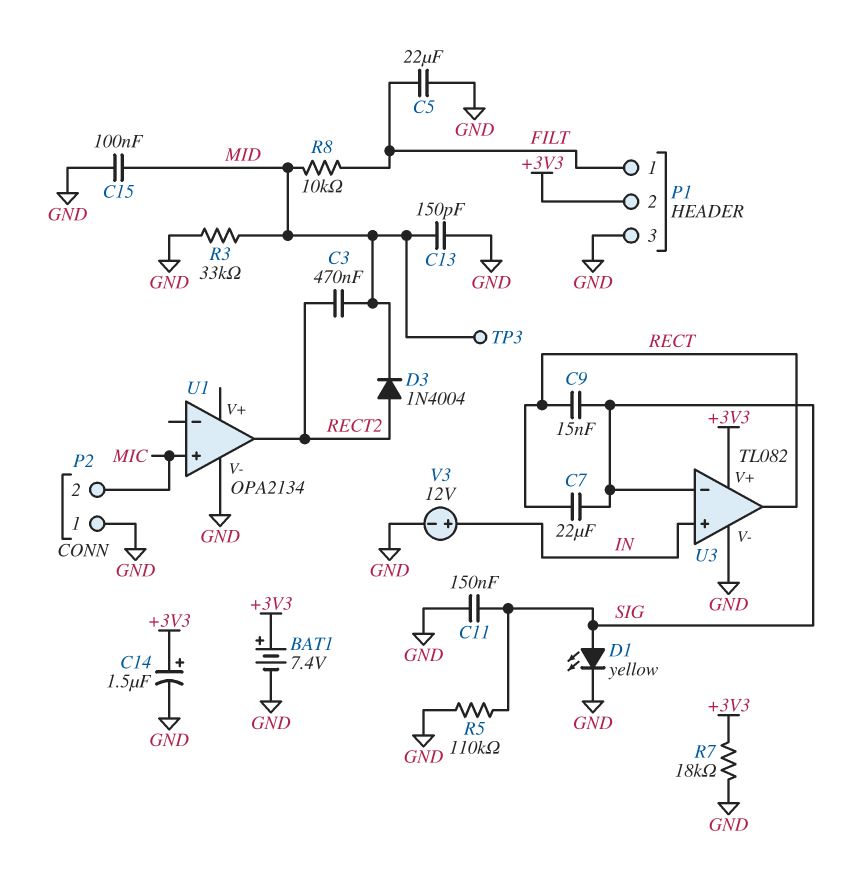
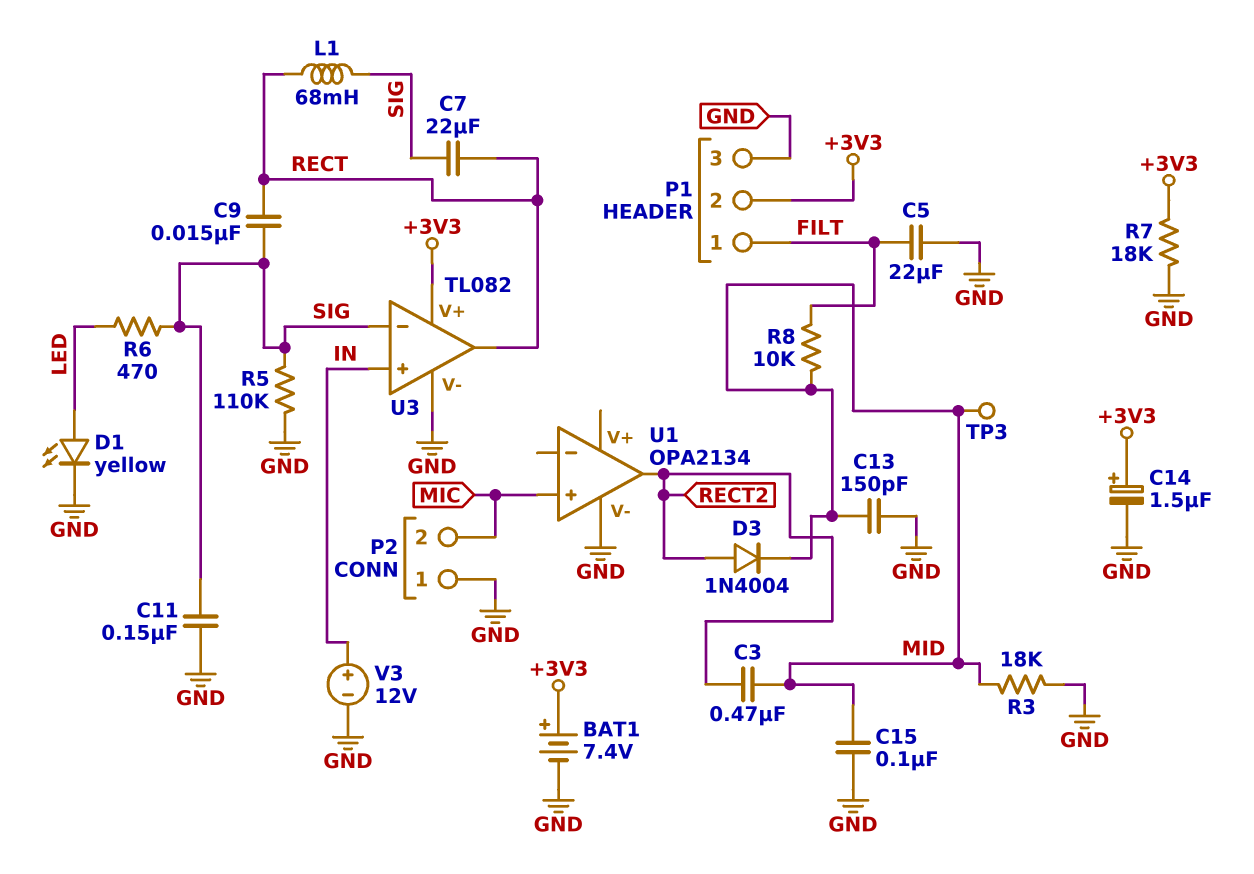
D1: LED yellow (A SIG, K GND) -> LED yellow (A LED, K GND)
L1: none -> 68mH (RECT, SIG)
R3: 33k (GND, MID) -> 18k (GND, MID)
R6: none -> 470 (LED, SIG)

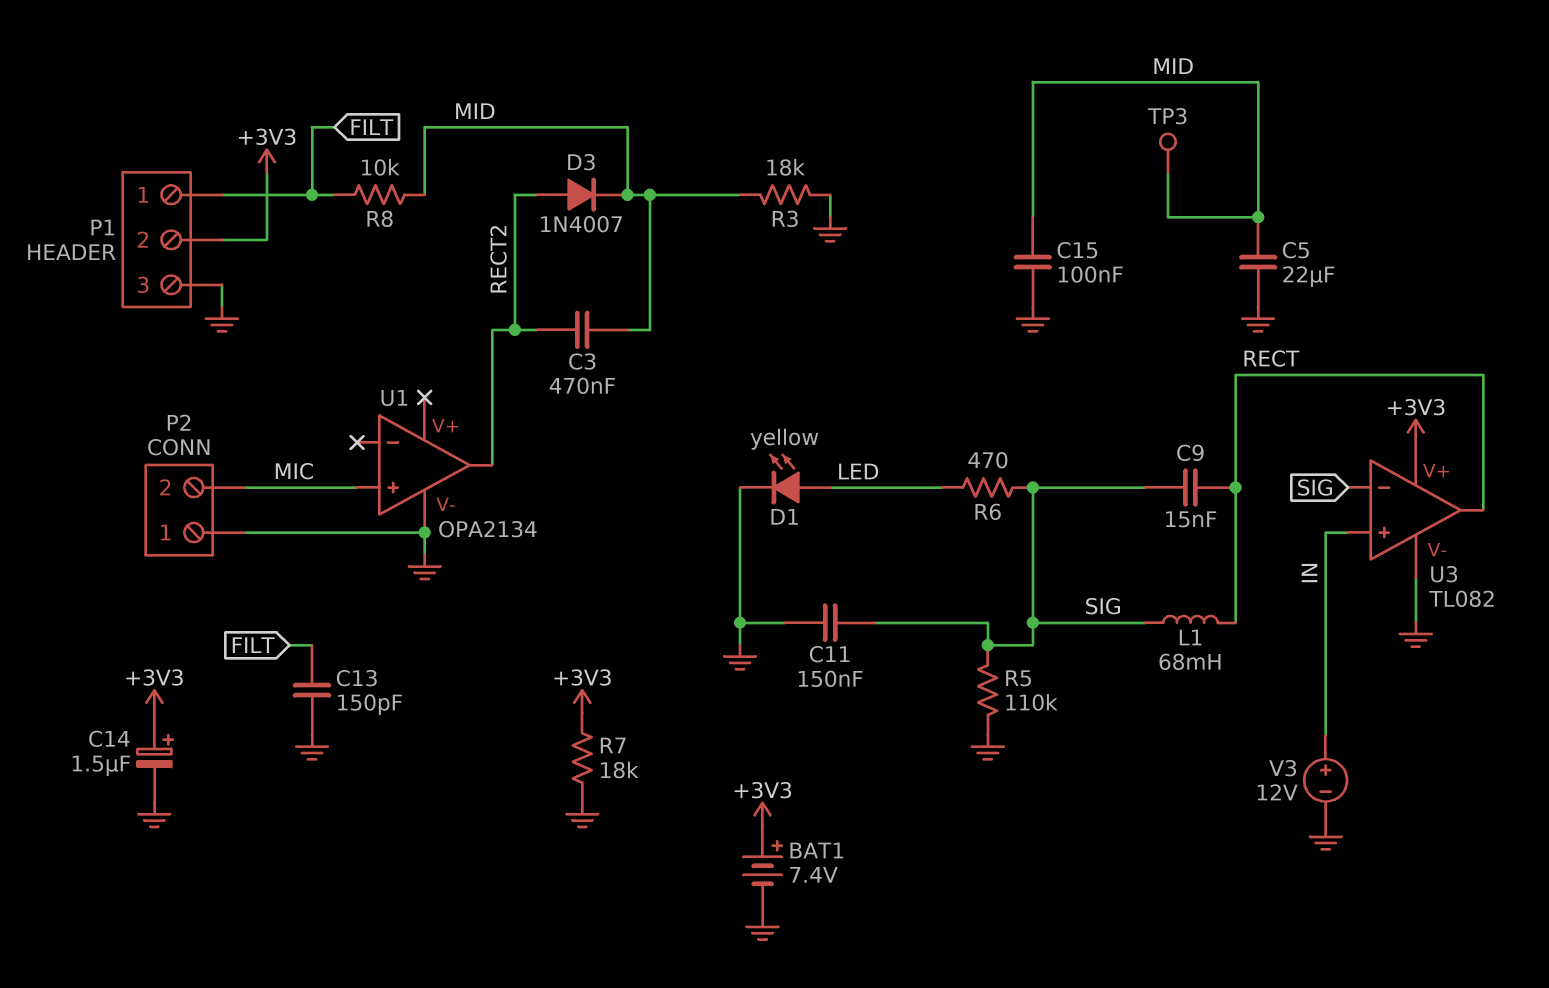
C5: 22uF (FILT, GND) -> 22uF (GND, MID)
C7: 22uF (RECT, SIG) -> none
C13: 150pF (GND, MID) -> 150pF (FILT, GND)
D3: diode 1N4004 (A RECT2, K MID) -> diode 1N4007 (A RECT2, K MID)

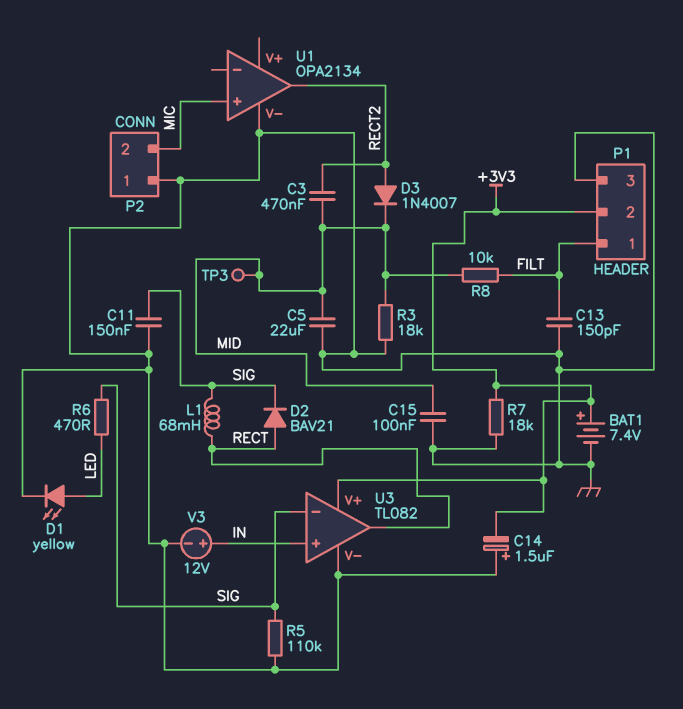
C9: 15nF (RECT, SIG) -> none
C14: 1.5uF (plus +3V3, minus GND) -> 1.5uF (plus GND, minus +3V3)
D2: none -> diode BAV21 (A RECT, K SIG)

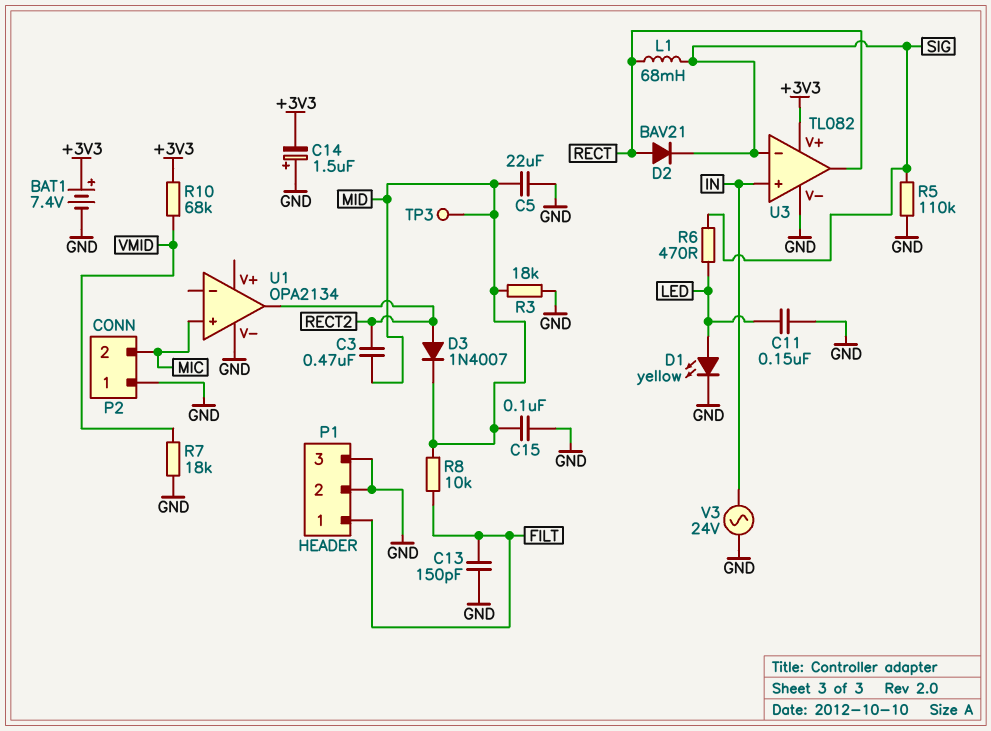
C11: 150nF (GND, SIG) -> 150nF (GND, LED)
P1 pin 2: +3V3 -> GND
R7: 18k (+3V3, GND) -> 18k (GND, VMID)
R10: none -> 68k (+3V3, VMID)
V3: 12V (plus IN, minus GND) -> AC 24V (GND, IN)

